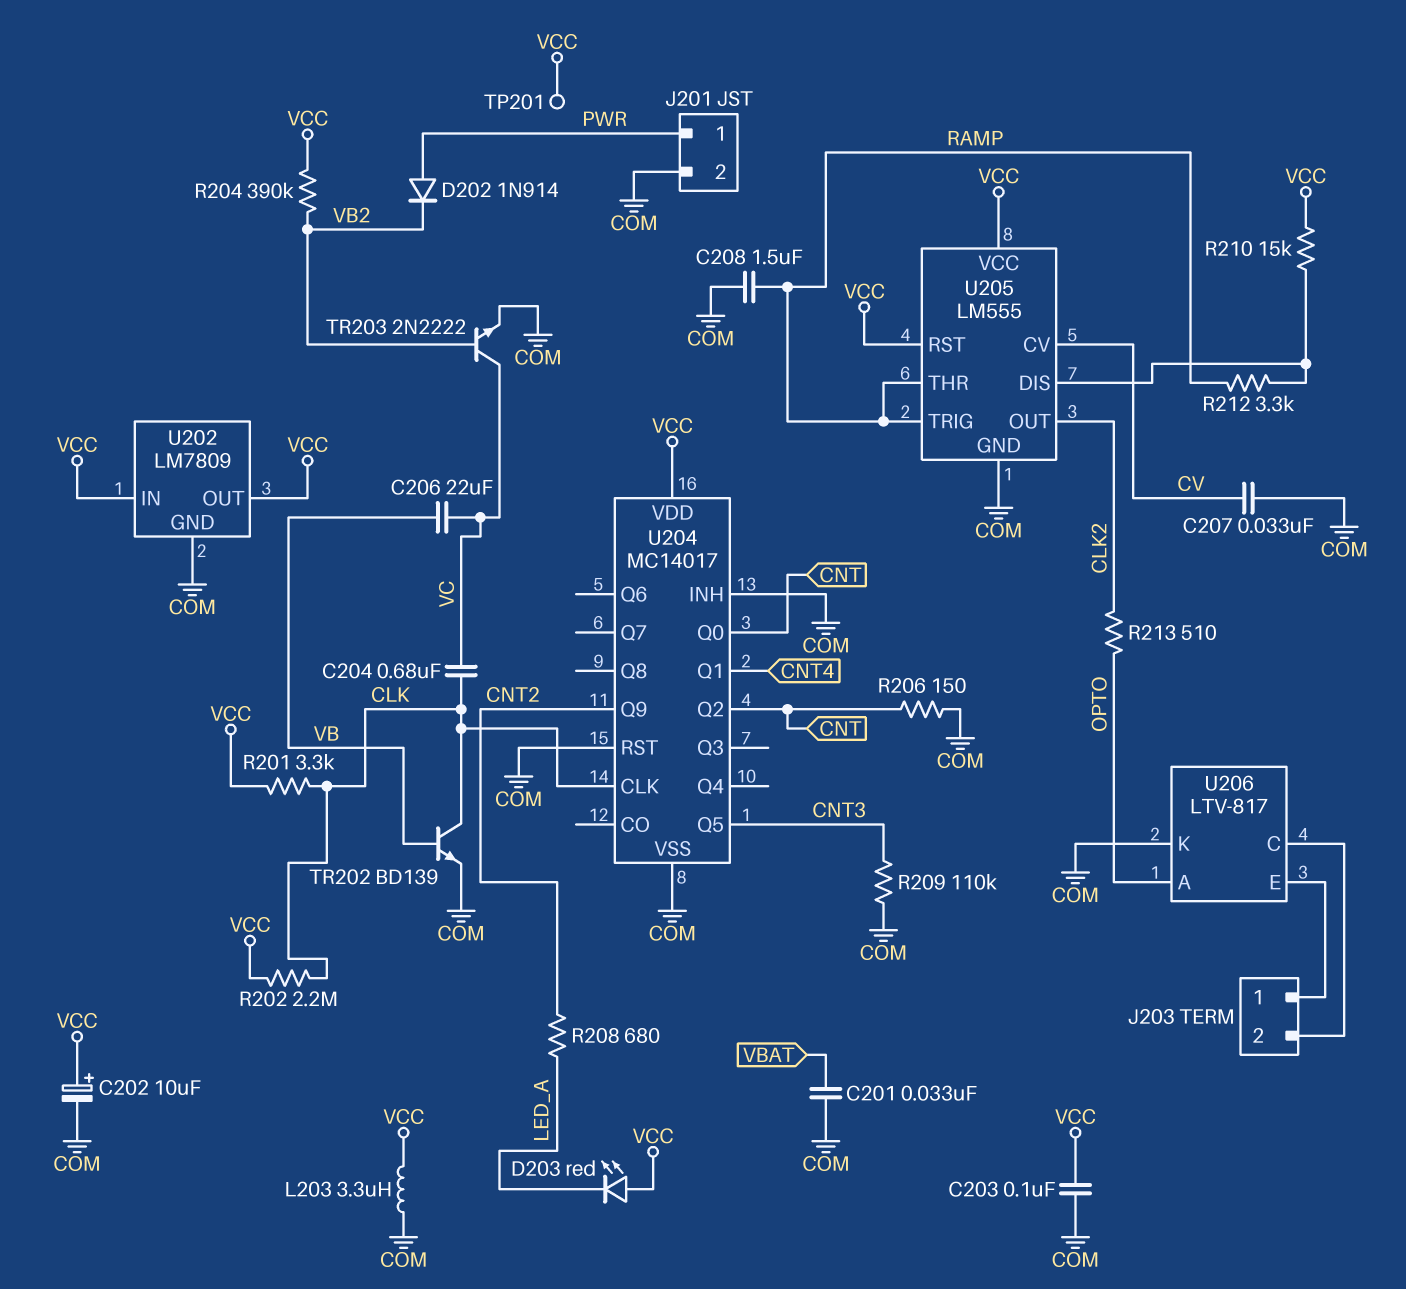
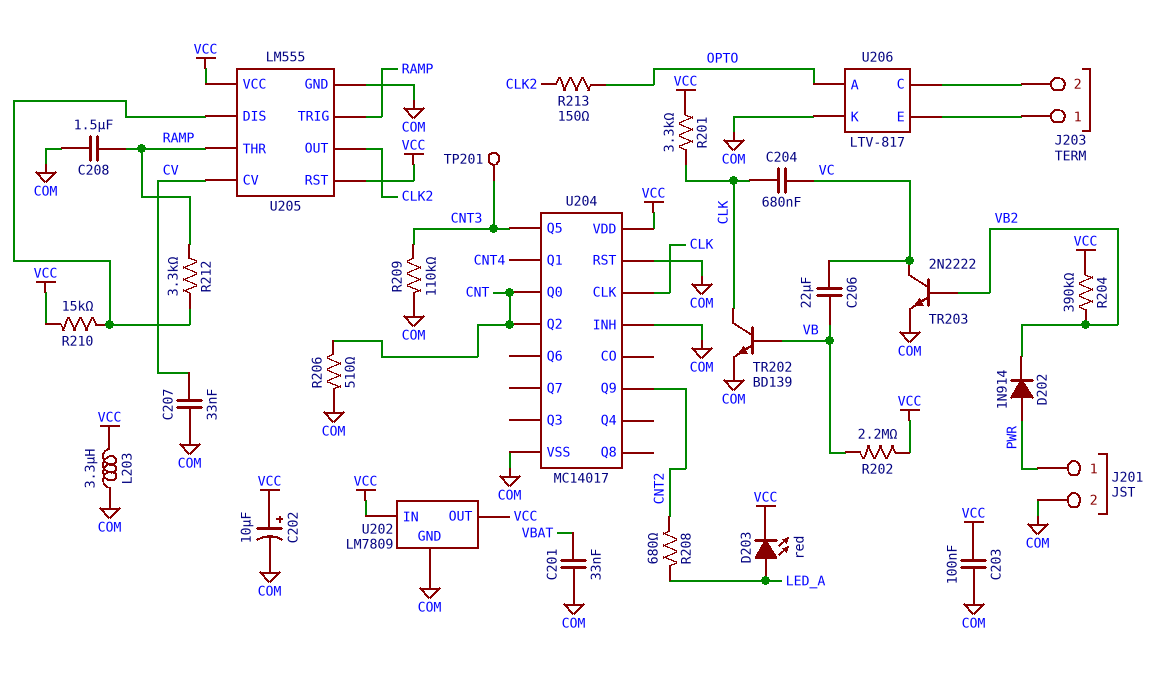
D203: LED red (A VCC, K LED_A) -> LED red (A LED_A, K VCC)
R202: 2.2M (CLK, VCC) -> 2.2M (VB, VCC)
R206: 150 (CNT, COM) -> 510 (CNT, COM)
R213: 510 (CLK2, OPTO) -> 150 (CLK2, OPTO)
TP201: test point (VCC) -> test point (CNT3)

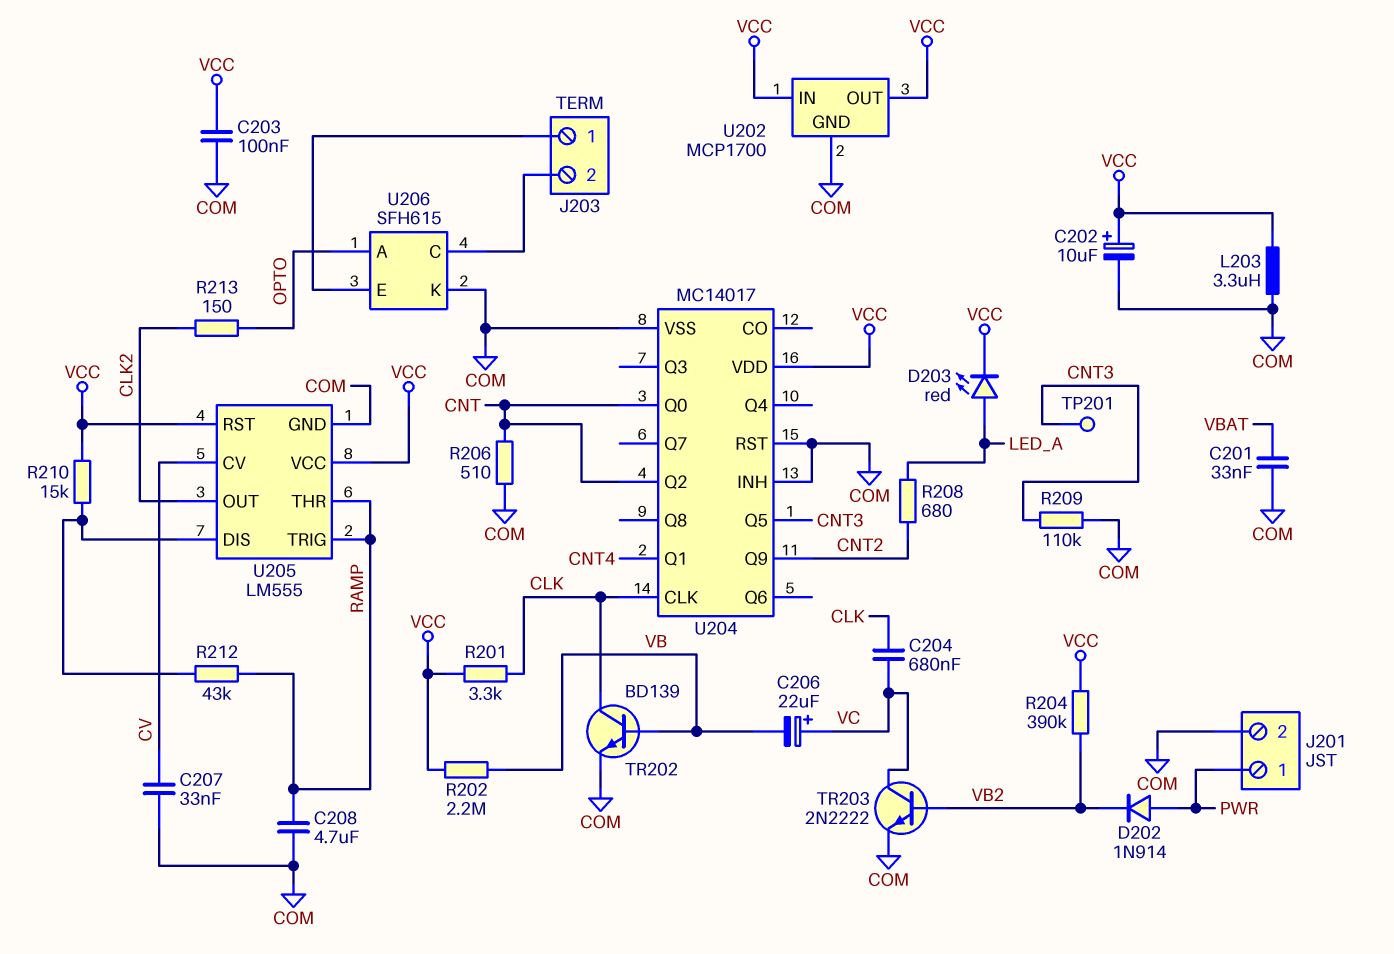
C206: 22uF (VB, VC) -> 22uF (plus VC, minus VB)
C208: 1.5uF (COM, RAMP) -> 4.7uF (COM, RAMP)
R212: 3.3k (RAMP, U205/DIS) -> 43k (RAMP, U205/DIS)
U202: LM7809 -> MCP1700
U206: LTV-817 -> SFH615

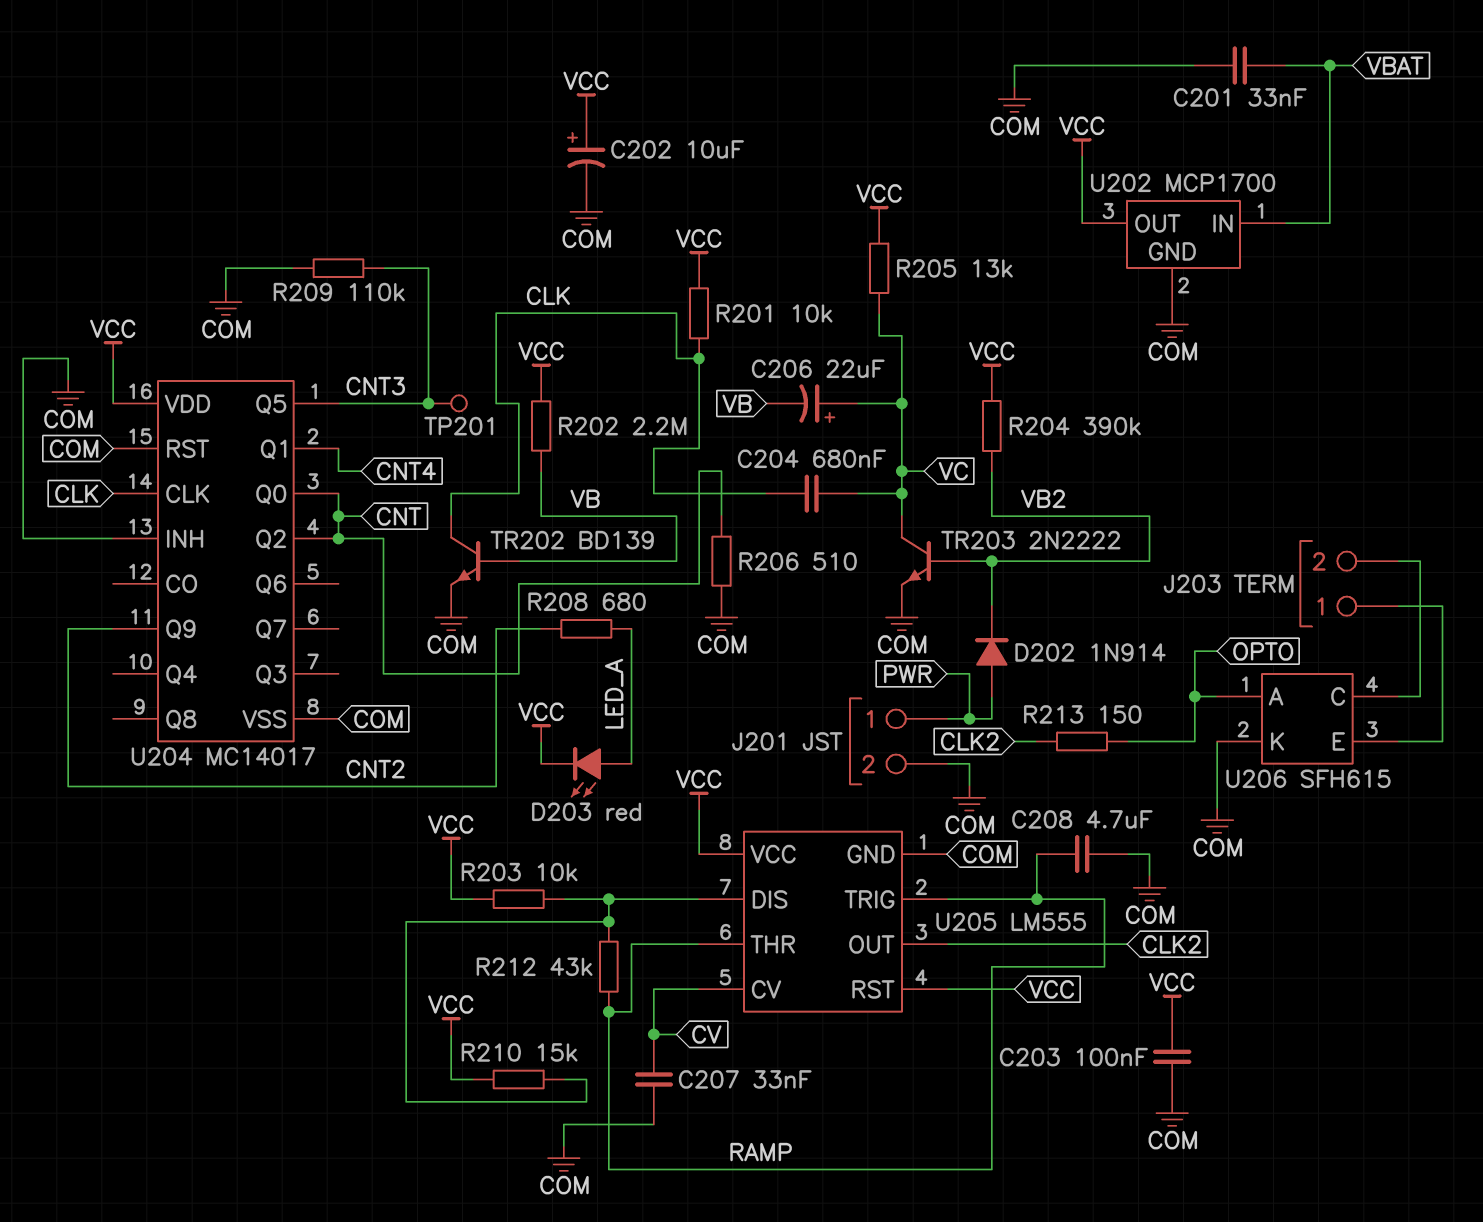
L203: 3.3uH (COM, VCC) -> none
R201: 3.3k (CLK, VCC) -> 10k (CLK, VCC)
R203: none -> 10k (U205/DIS, VCC)
R205: none -> 13k (VC, VCC)
U202 pin IN: VCC -> VBAT

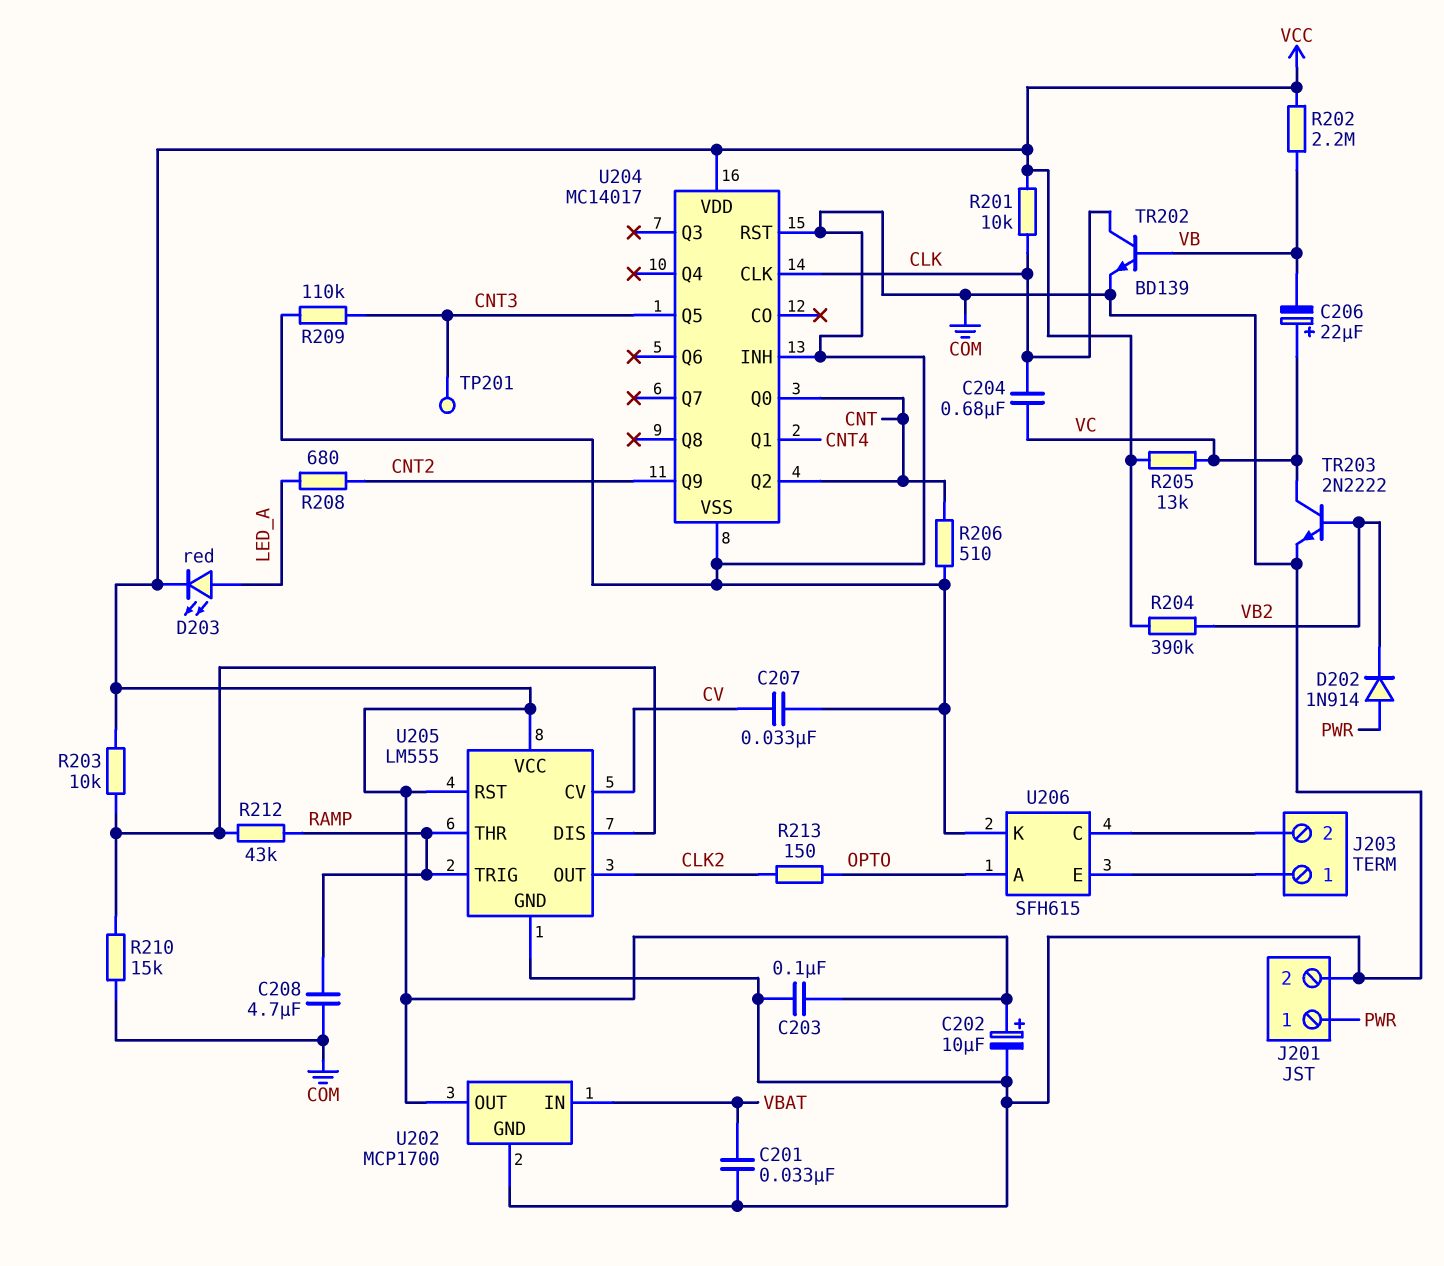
R210: 15k (U205/DIS, VCC) -> 15k (COM, U205/DIS)

